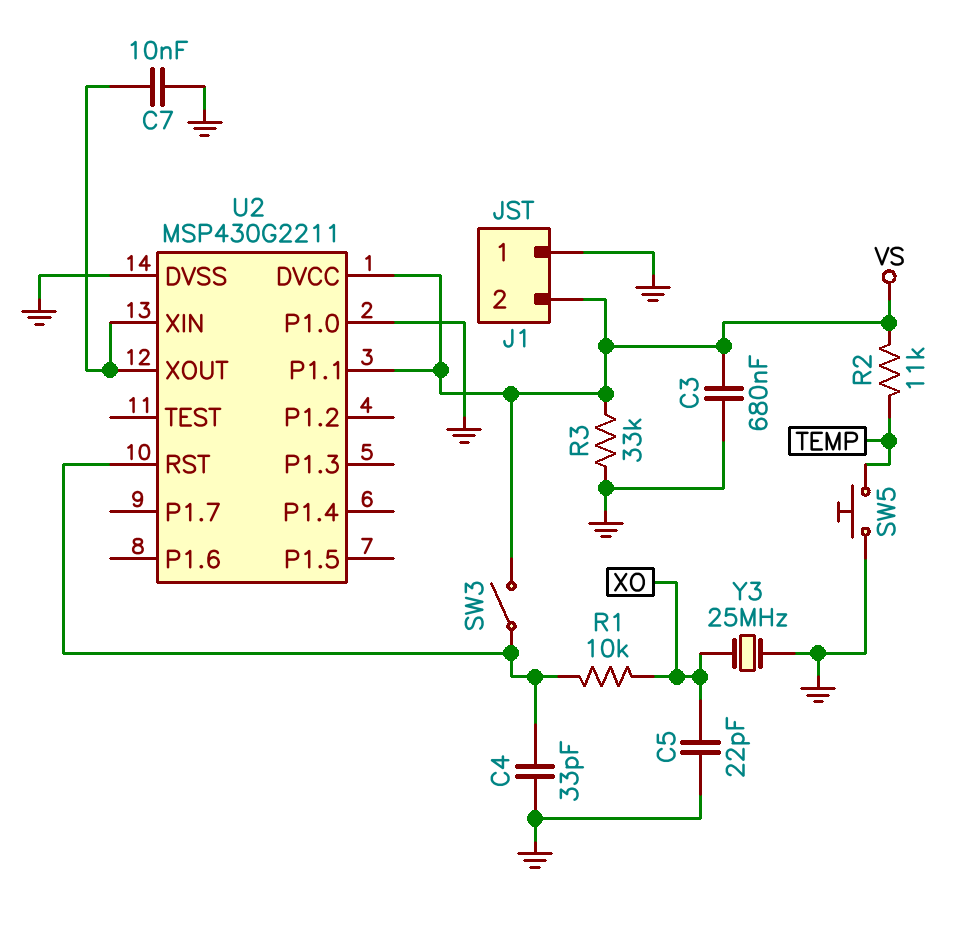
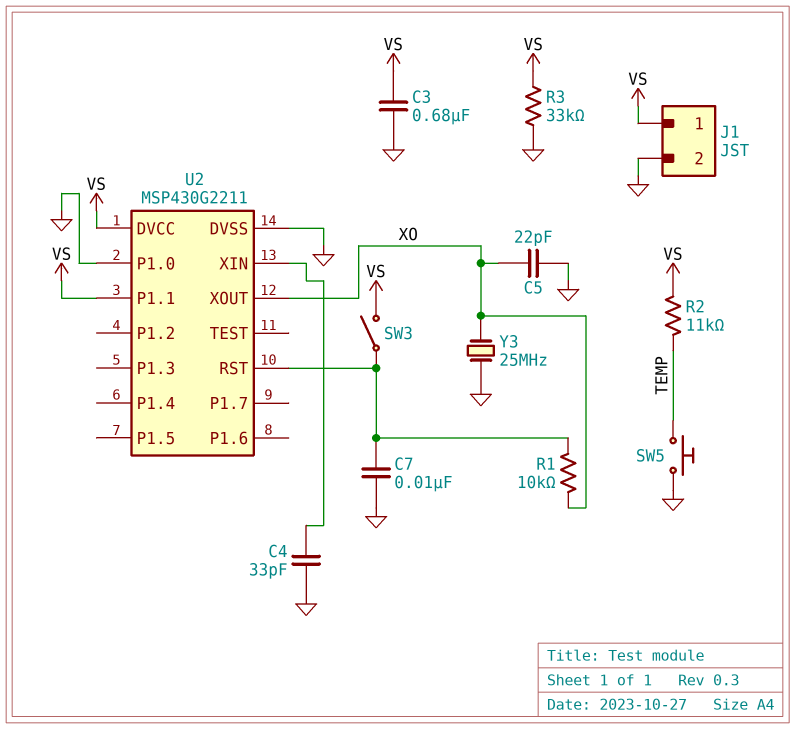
C4: 33pF (GND, U2/RST) -> 33pF (GND, U2/XIN)
C7: 10nF (GND, U2/XIN) -> 10nF (GND, U2/RST)
J1 pin 1: GND -> VS
J1 pin 2: VS -> GND
U2 pin XOUT: U2/XIN -> XO

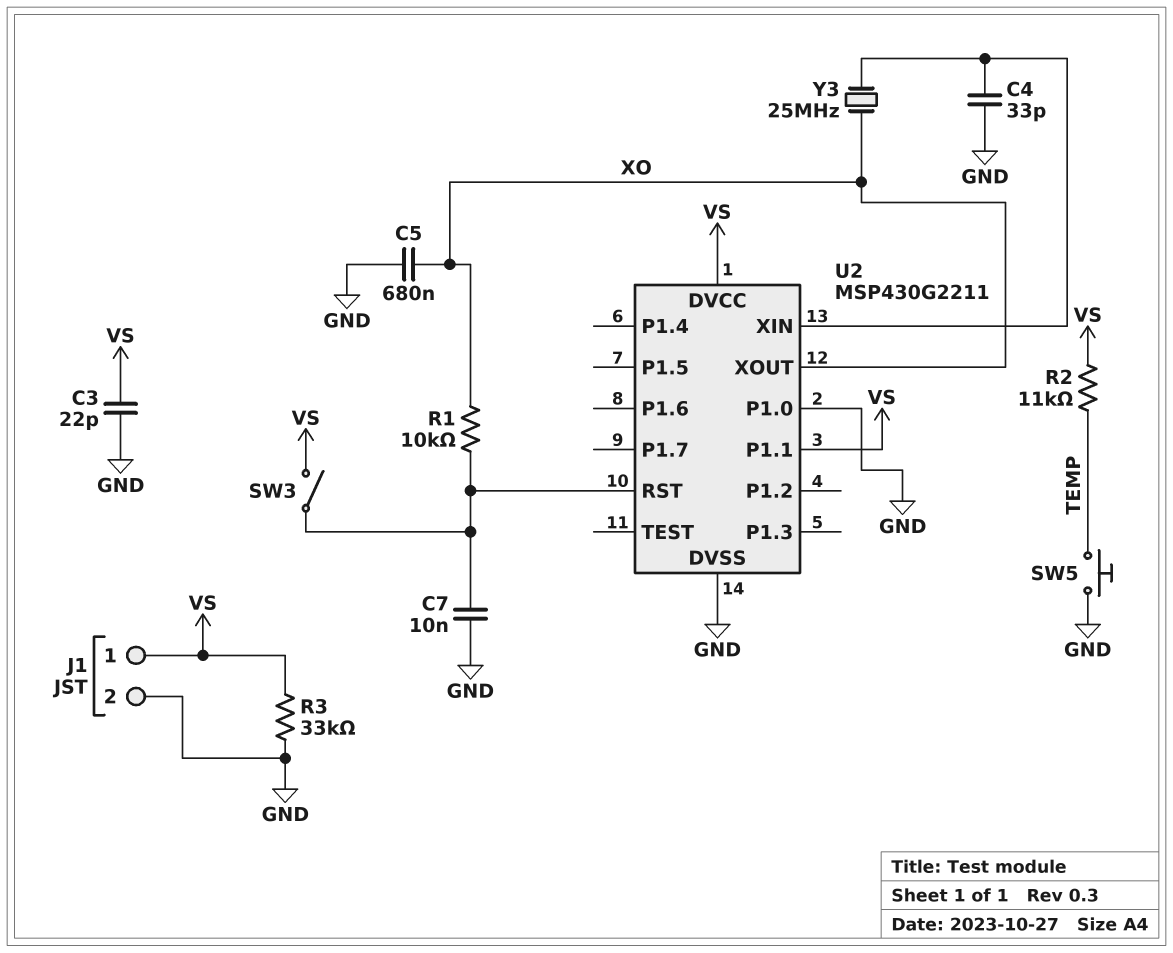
C3: 680nF (GND, VS) -> 22pF (GND, VS)
C5: 22pF (GND, XO) -> 680nF (GND, XO)
Y3: 25MHz (GND, XO) -> 25MHz (U2/XIN, XO)

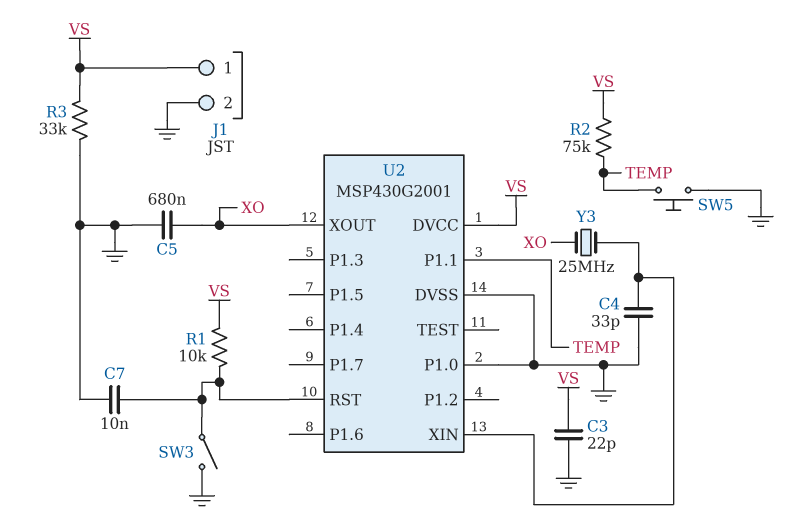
R1: 10k (U2/RST, XO) -> 10k (U2/RST, VS)
R2: 11k (TEMP, VS) -> 75k (TEMP, VS)
SW3: switch (U2/RST, VS) -> switch (GND, U2/RST)
U2: MSP430G2211 -> MSP430G2001
U2 pin P1.1: VS -> TEMP

